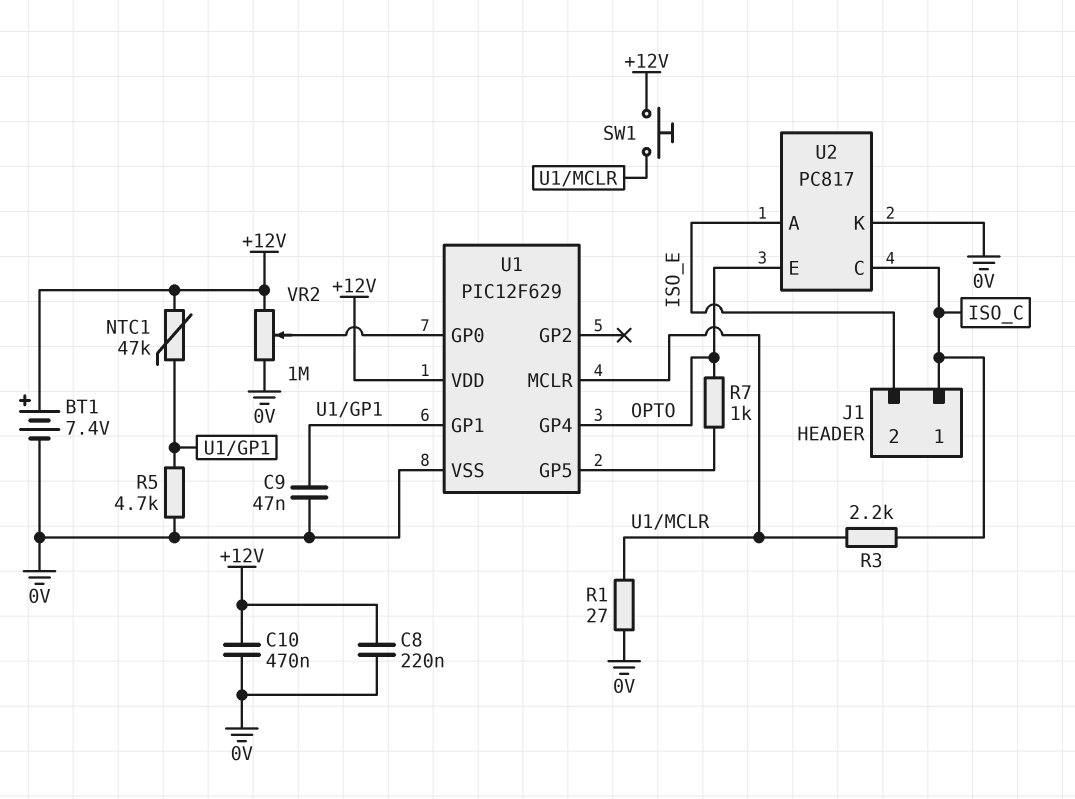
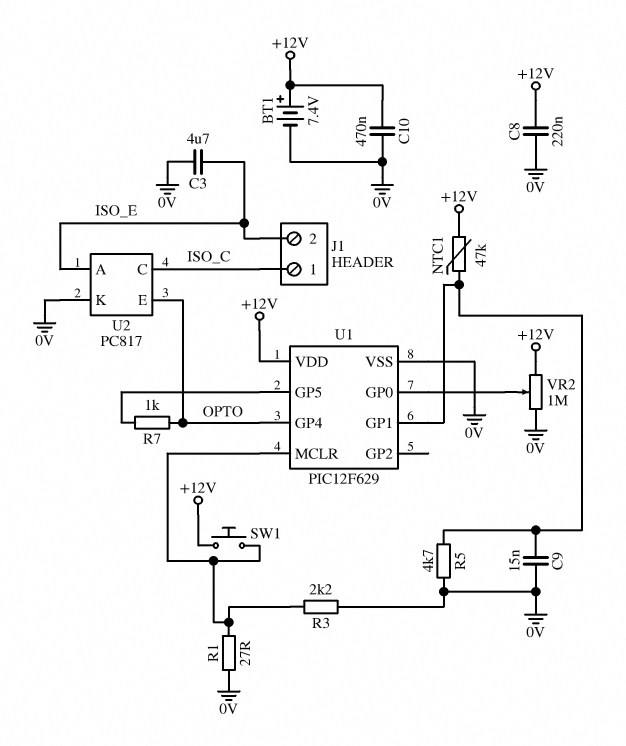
C3: none -> 4.7uF (0V, ISO_E)
C9: 47nF (0V, U1/GP1) -> 15nF (0V, U1/GP1)
R3: 2.2k (ISO_C, U1/MCLR) -> 2.2k (0V, U1/MCLR)

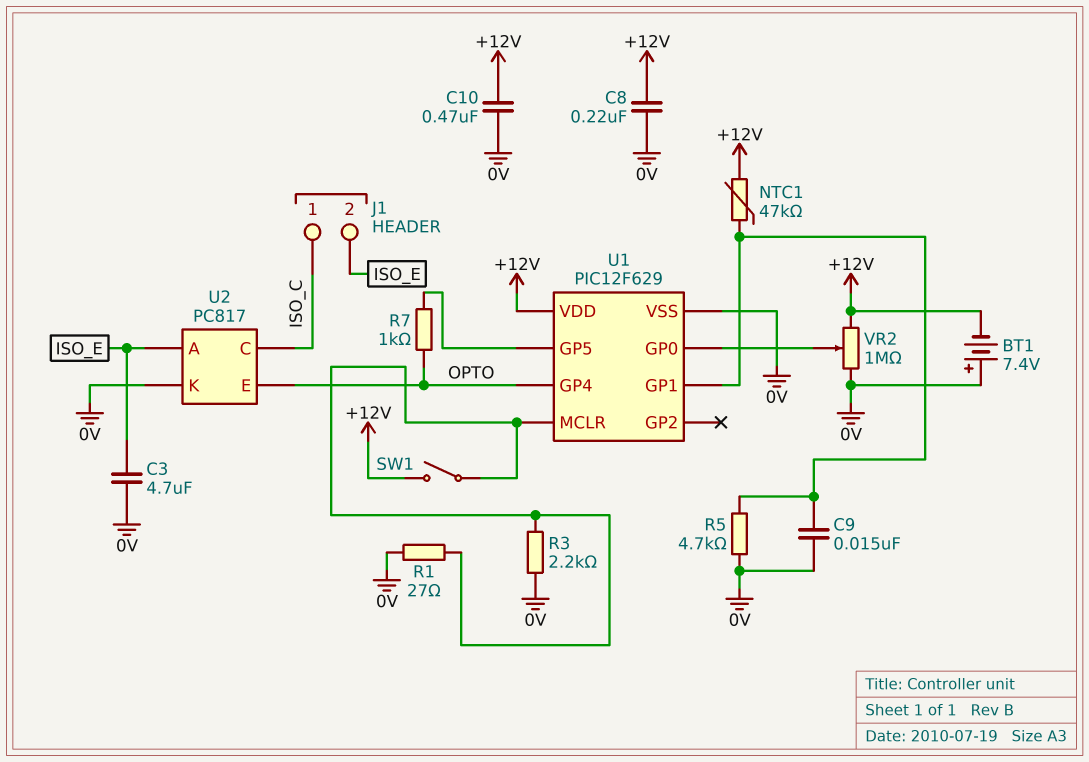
BT1: 7.4V (plus +12V, minus 0V) -> 7.4V (plus 0V, minus +12V)
SW1: button (+12V, U1/MCLR) -> switch (+12V, U1/MCLR)

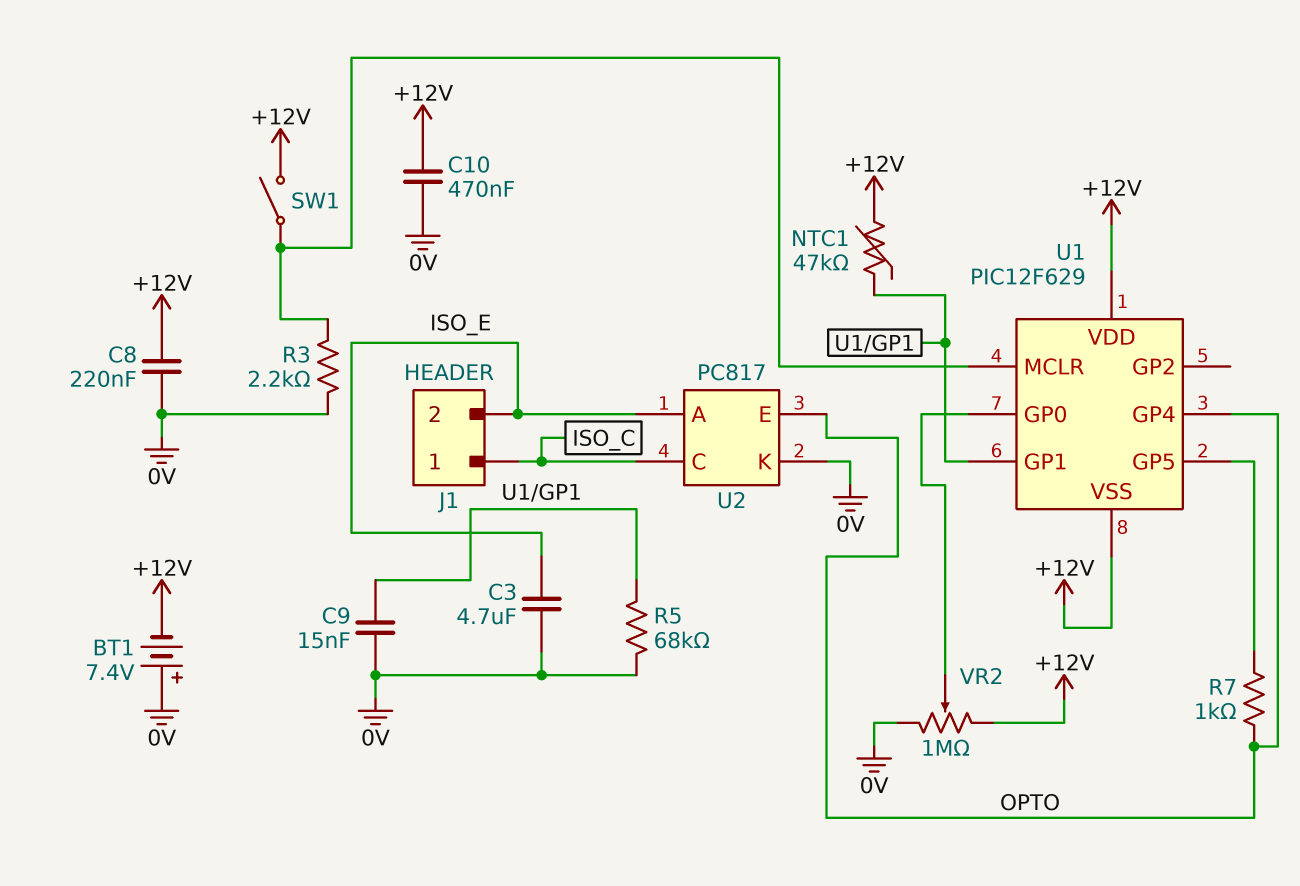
R1: 27 (0V, U1/MCLR) -> none
R5: 4.7k (0V, U1/GP1) -> 68k (0V, U1/GP1)
U1 pin VSS: 0V -> +12V

